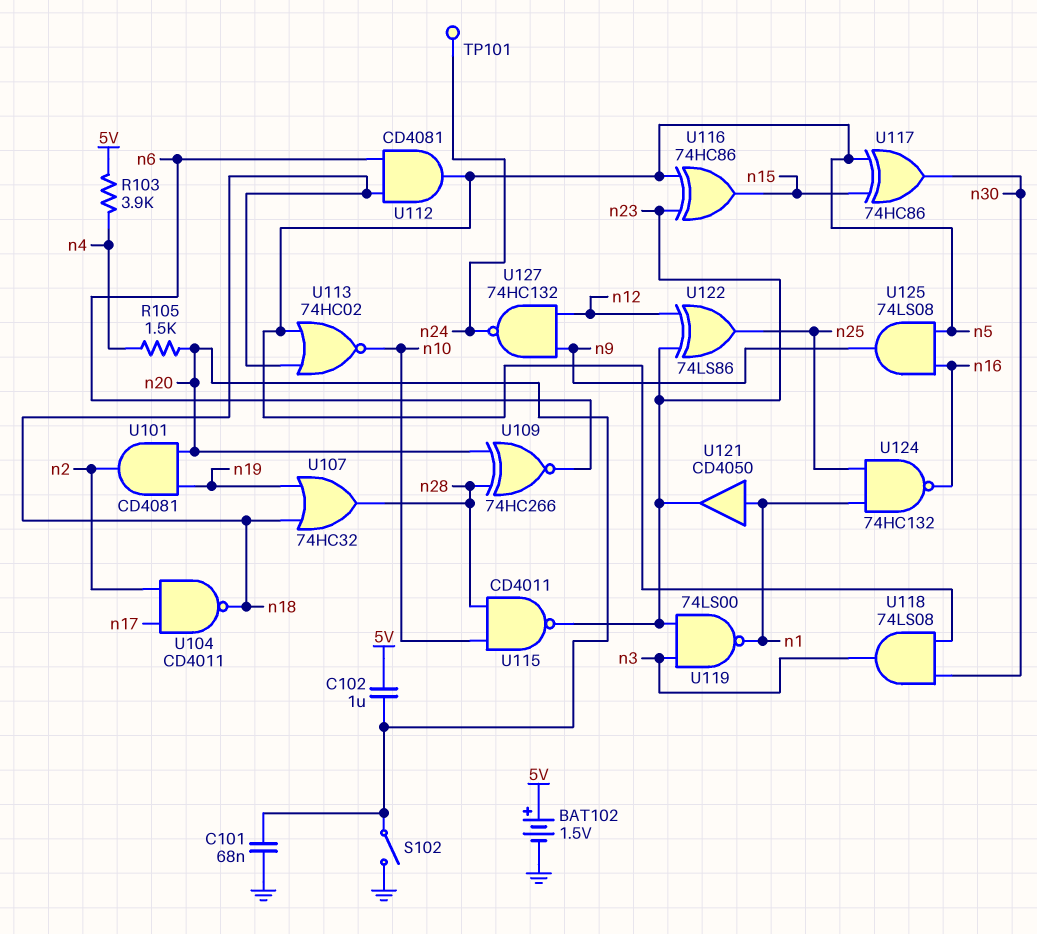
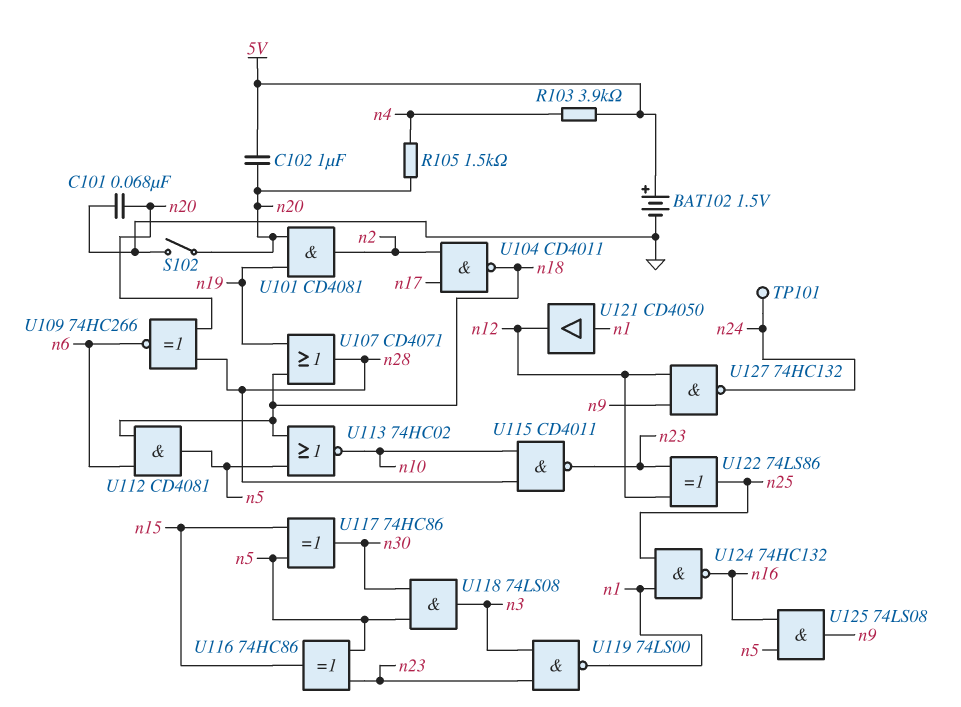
U107: OR 74HC32 (in n18, in n19, out n28) -> OR CD4071 (in n18, in n19, out n28)
U121: buffer CD4050 (in n1, out n23) -> buffer CD4050 (in n1, out n12)

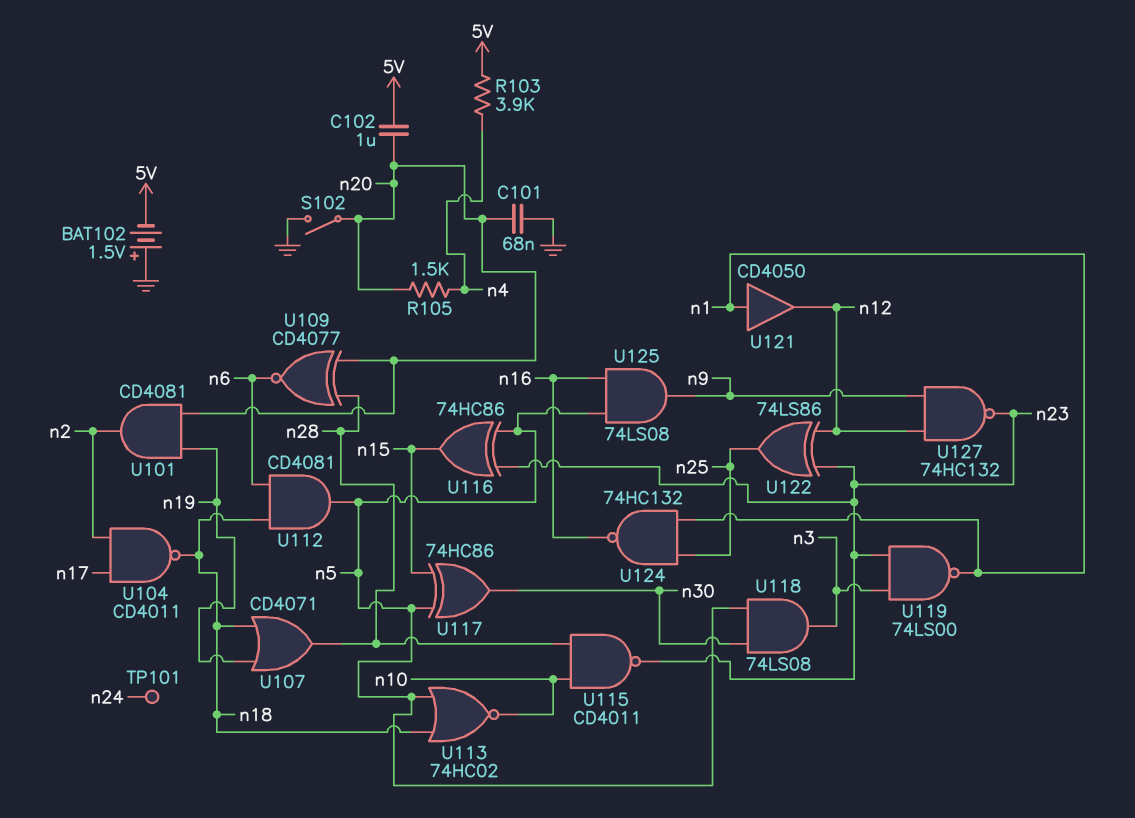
BAT102: 1.5V (plus 5V, minus GND) -> 1.5V (plus GND, minus 5V)
U109: XNOR 74HC266 (in n20, in n28, out n6) -> XNOR CD4077 (in n20, in n28, out n6)
U127: NAND 74HC132 (in n9, in n12, out n24) -> NAND 74HC132 (in n9, in n12, out n23)

